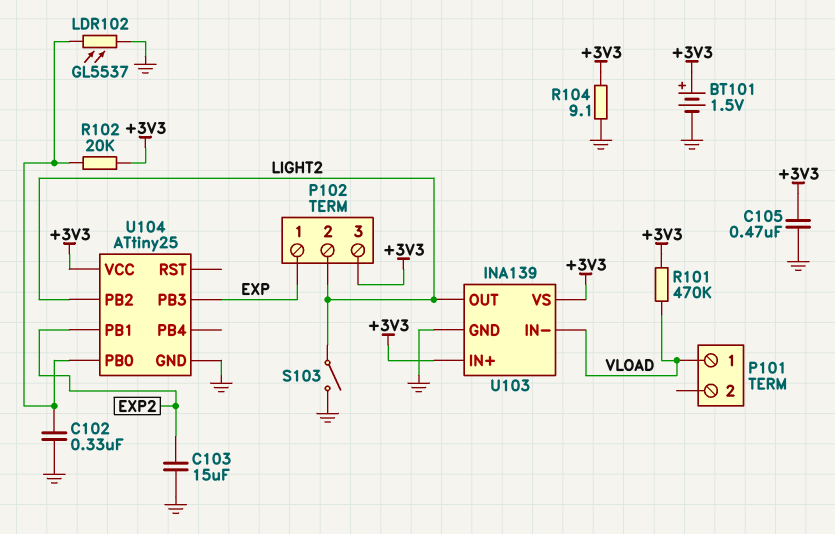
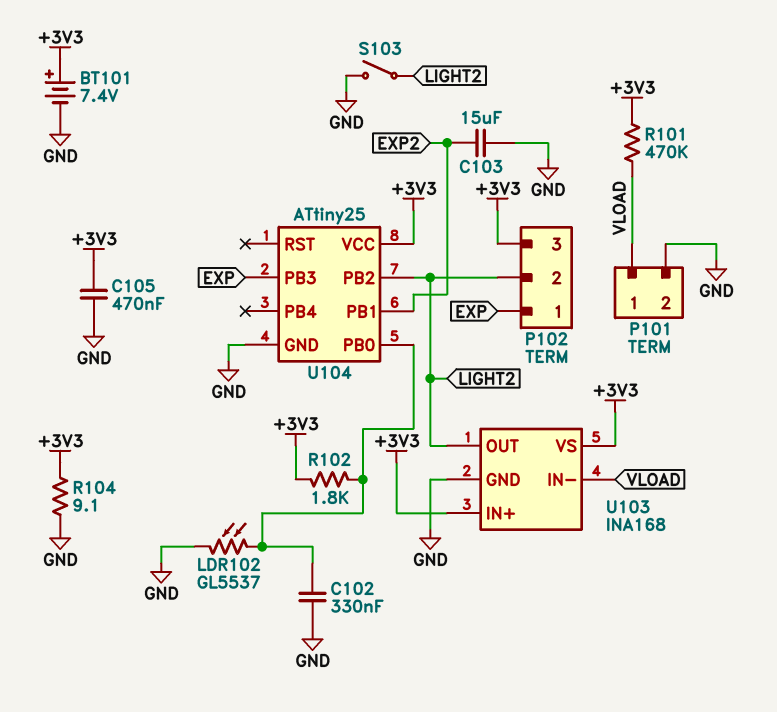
BT101: 1.5V (plus +3V3, minus GND) -> 7.4V (plus +3V3, minus GND)
P101 pin 2: none -> GND
R102: 20k (+3V3, U104/PB0) -> 1.8k (+3V3, U104/PB0)
U103: INA139 -> INA168

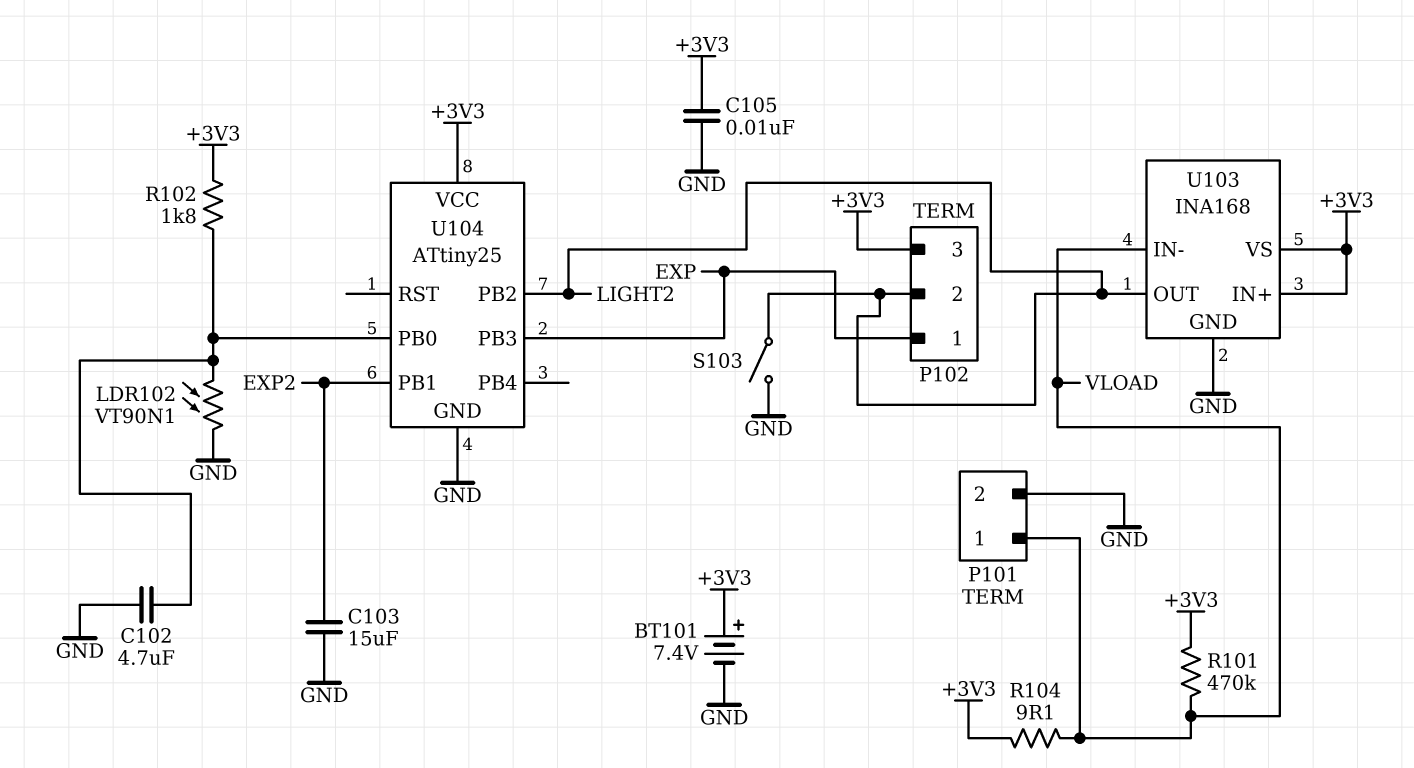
C102: 330nF (GND, U104/PB0) -> 4.7uF (GND, U104/PB0)
C105: 470nF (+3V3, GND) -> 10nF (+3V3, GND)
LDR102: GL5537 (GND, U104/PB0) -> VT90N1 (GND, U104/PB0)
R104: 9.1 (+3V3, GND) -> 9.1 (+3V3, VLOAD)

